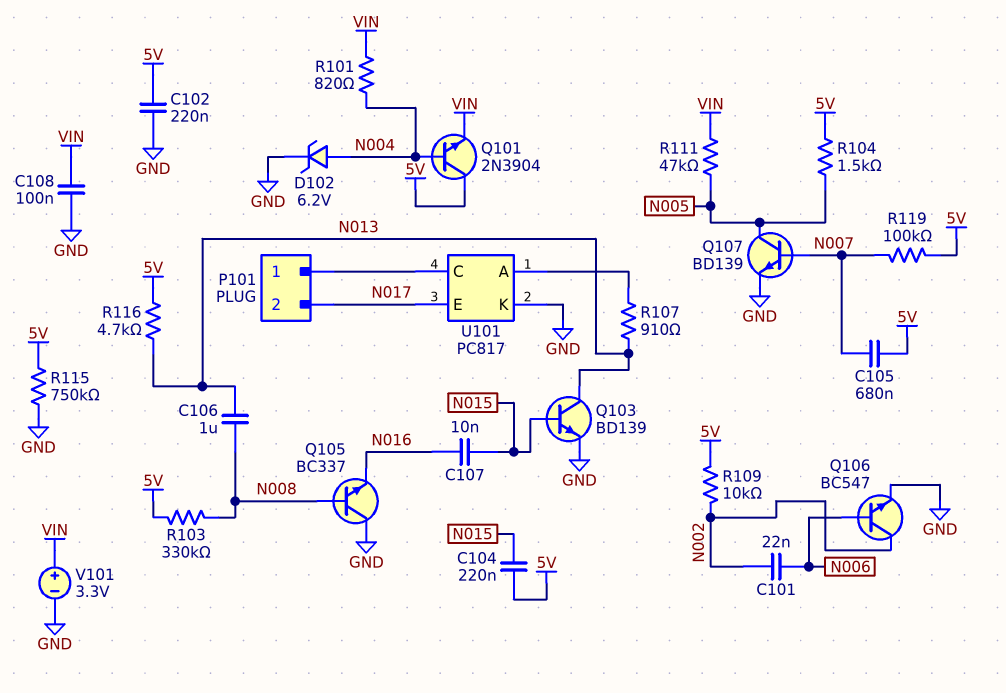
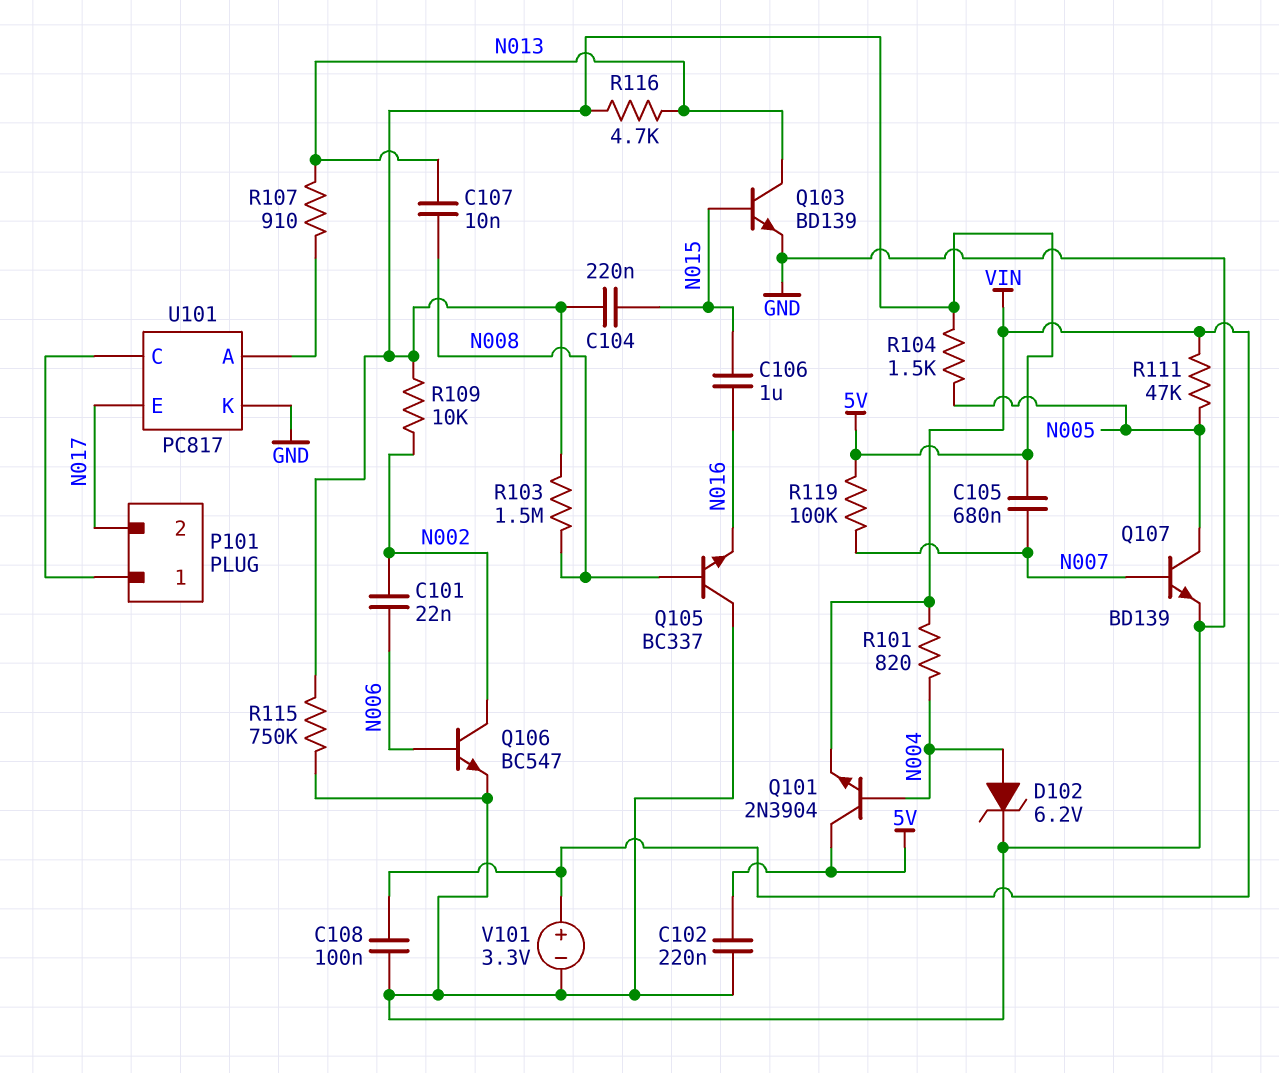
C106: 1uF (N008, N013) -> 1uF (N015, N016)
C107: 10nF (N015, N016) -> 10nF (N008, N013)
R103: 330k (5V, N008) -> 1.5M (5V, N008)

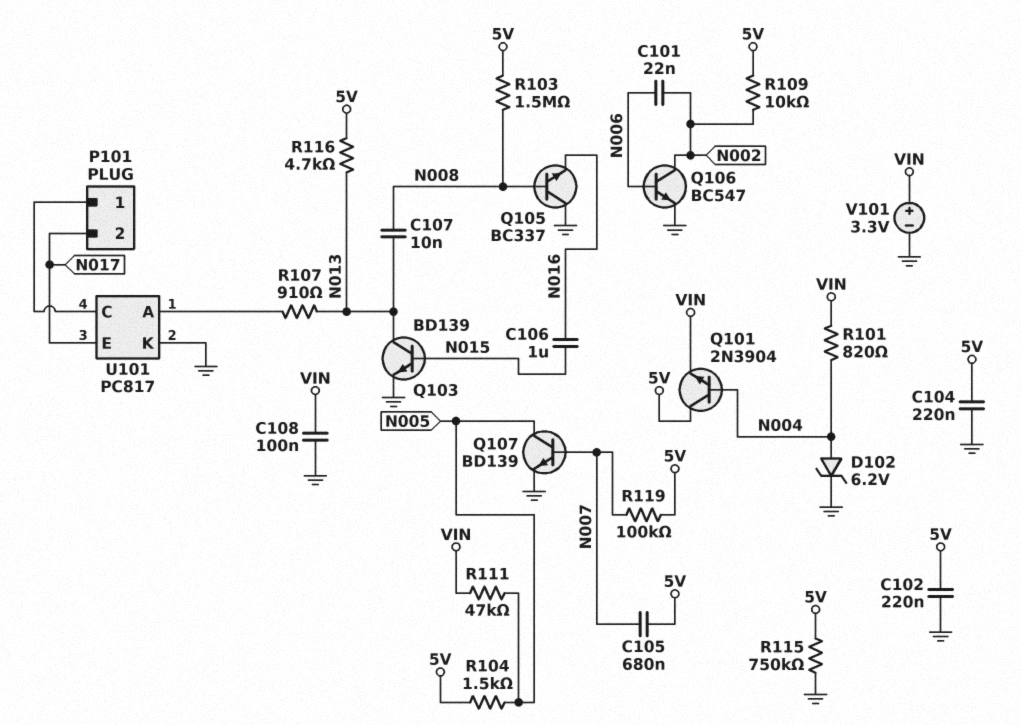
C104: 220nF (5V, N015) -> 220nF (5V, GND)

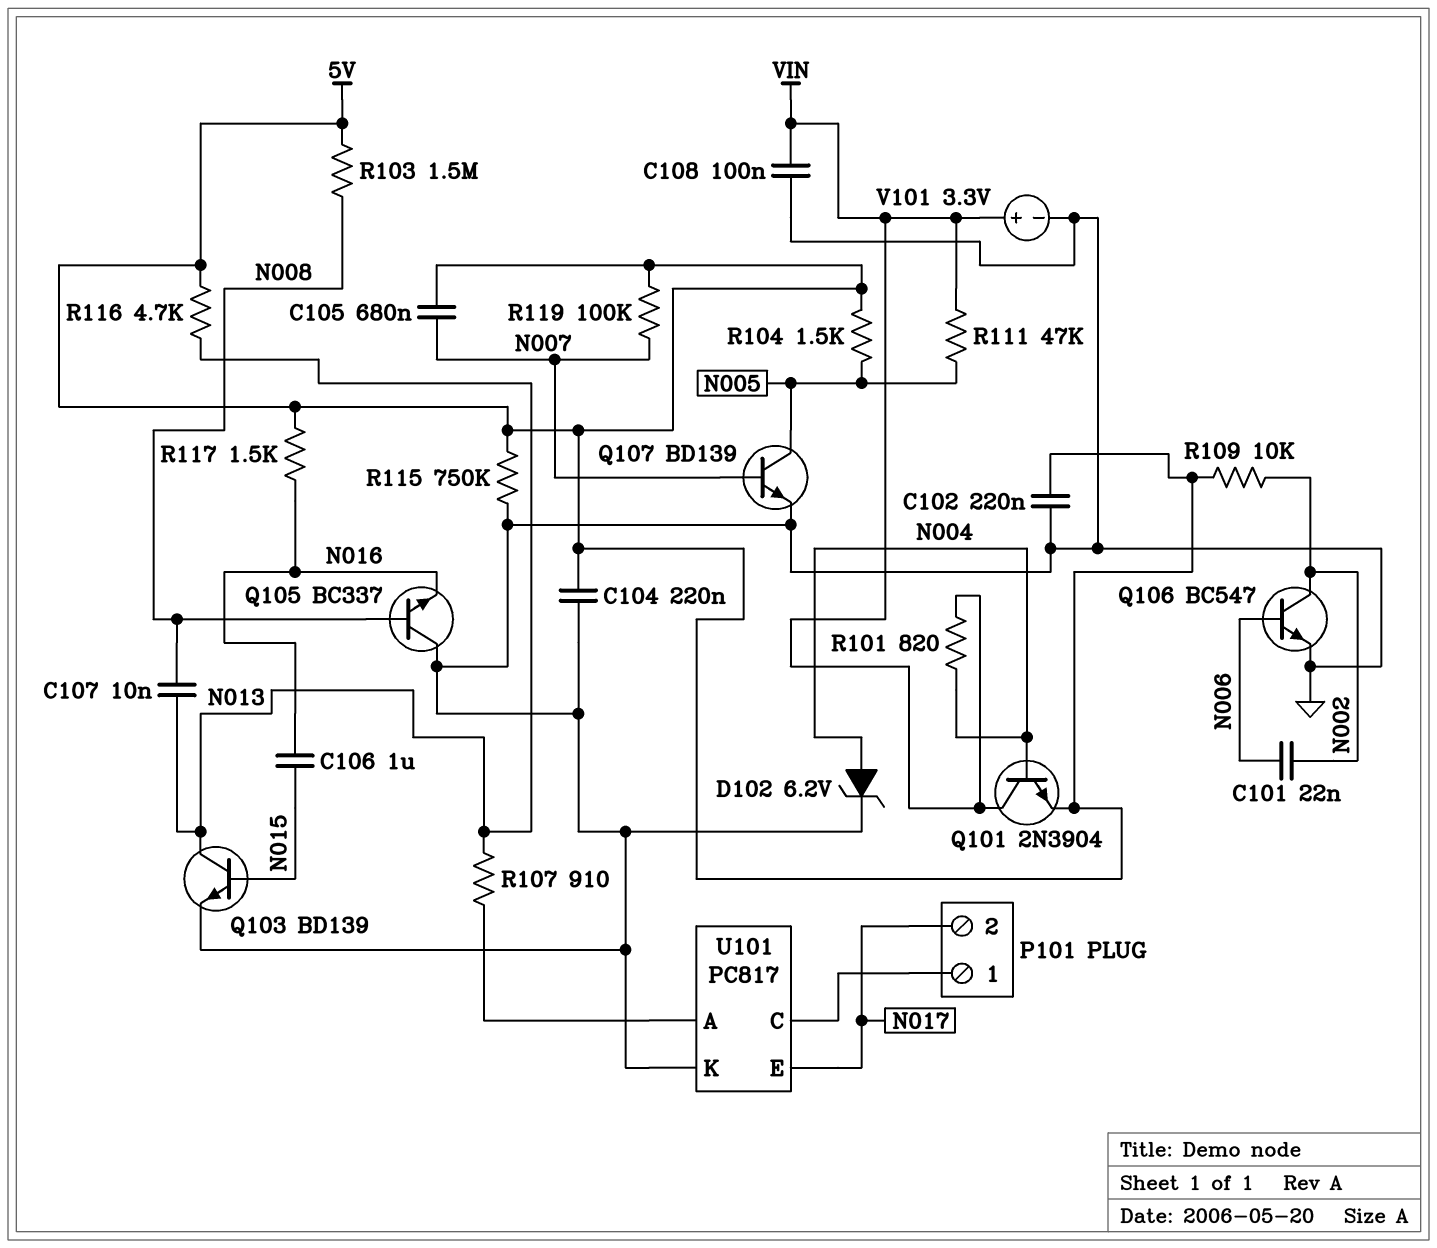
Q101: NPN 2N3904 (B N004, C 5V, E VIN) -> NPN 2N3904 (B N004, C VIN, E 5V)
R117: none -> 1.5k (5V, N016)

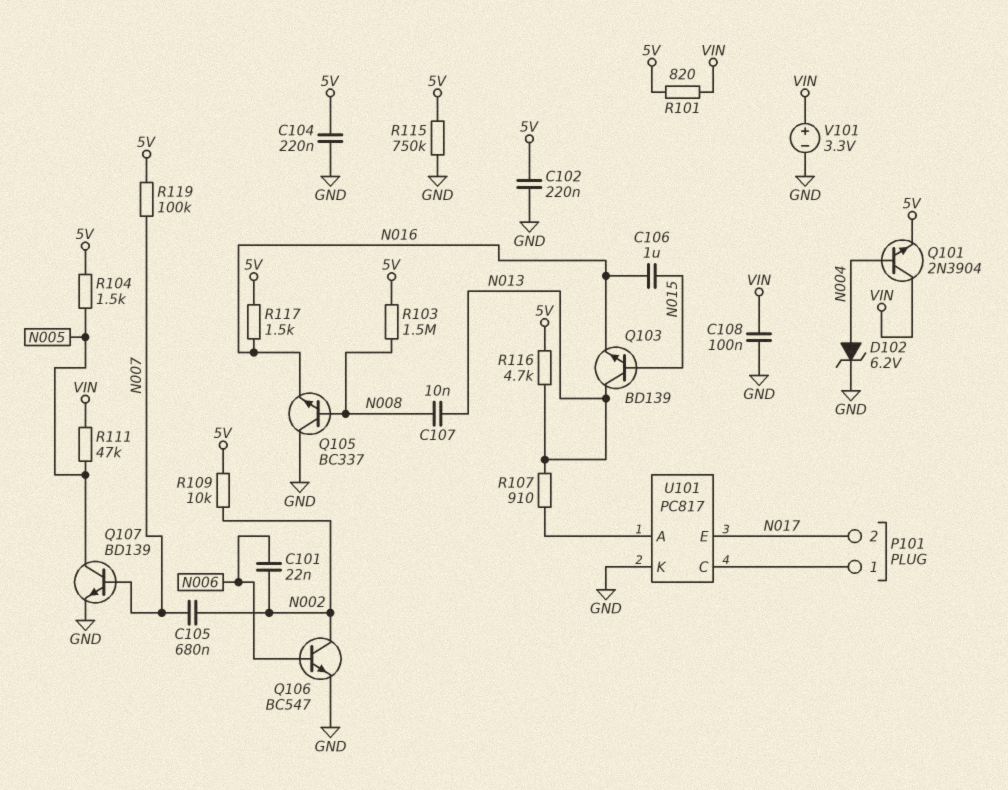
C105: 680nF (5V, N007) -> 680nF (N002, N007)
Q103: NPN BD139 (B N015, C N013, E GND) -> NPN BD139 (B N015, C N013, E N016)
R101: 820 (N004, VIN) -> 820 (5V, VIN)

